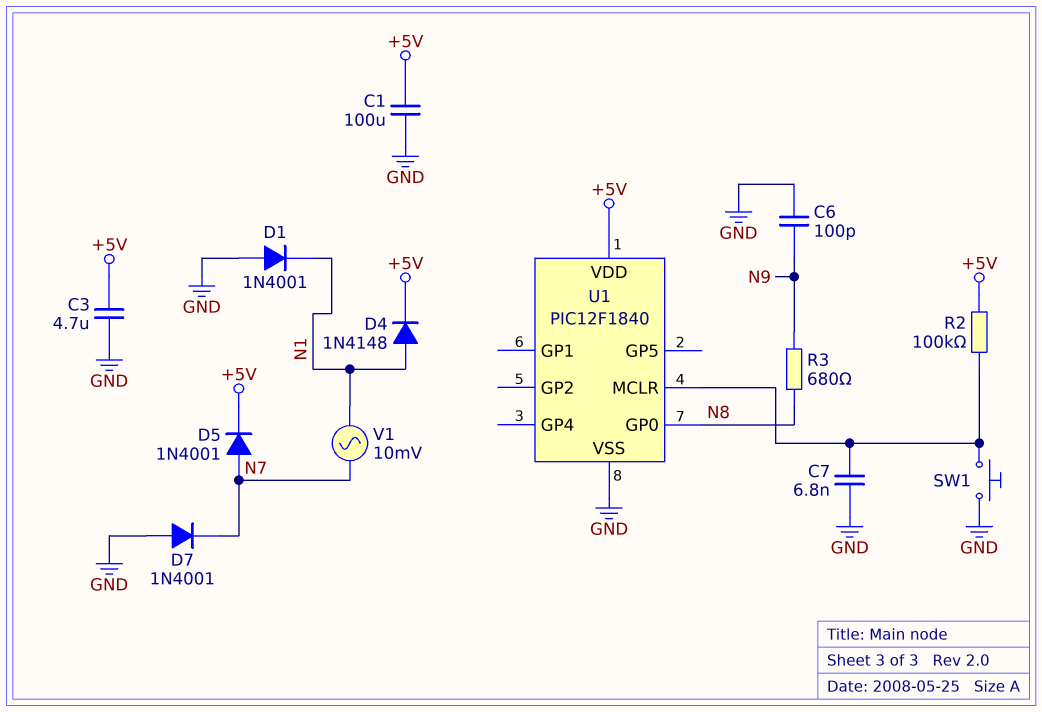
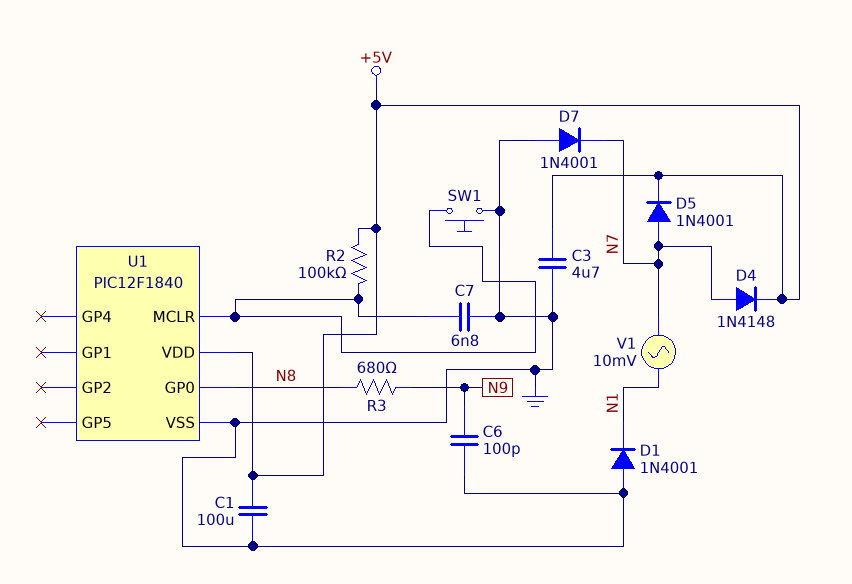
D4: diode 1N4148 (A N1, K +5V) -> diode 1N4148 (A N7, K +5V)

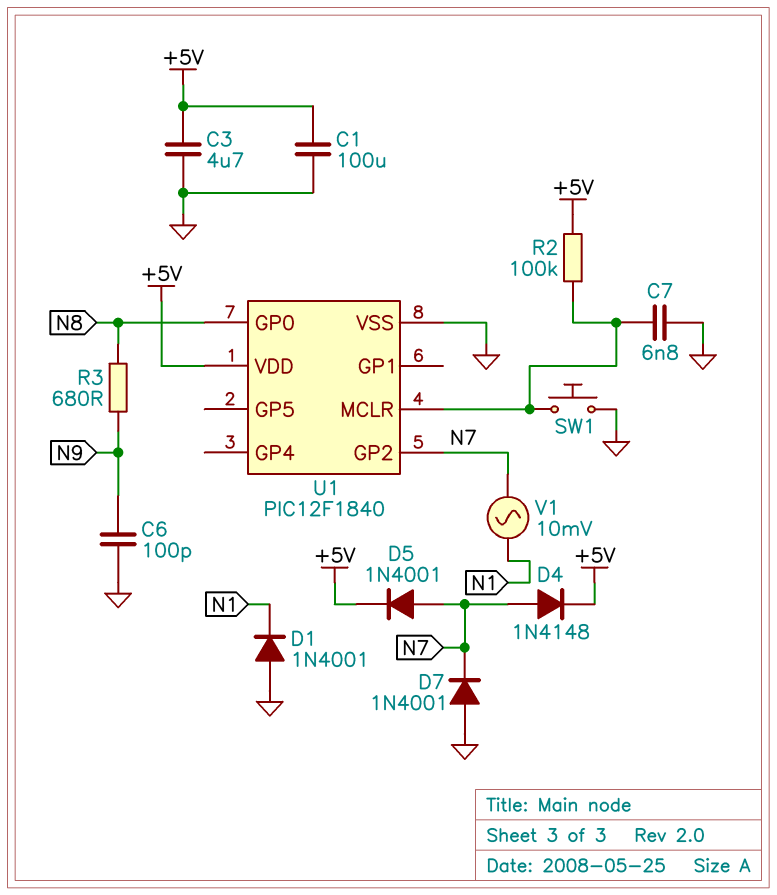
U1 pin GP2: none -> N7

